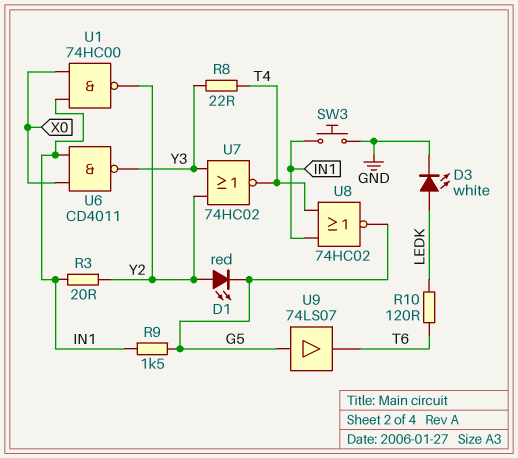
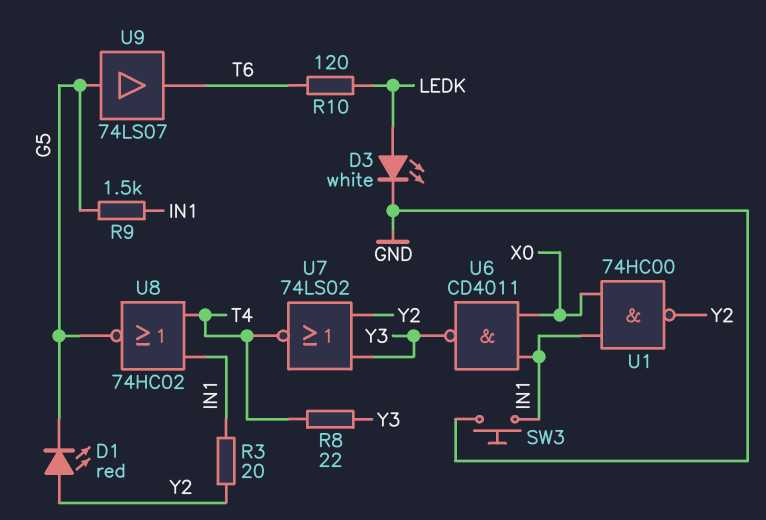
U7: NOR 74HC02 (in Y2, in Y3, out T4) -> NOR 74LS02 (in Y2, in Y3, out T4)

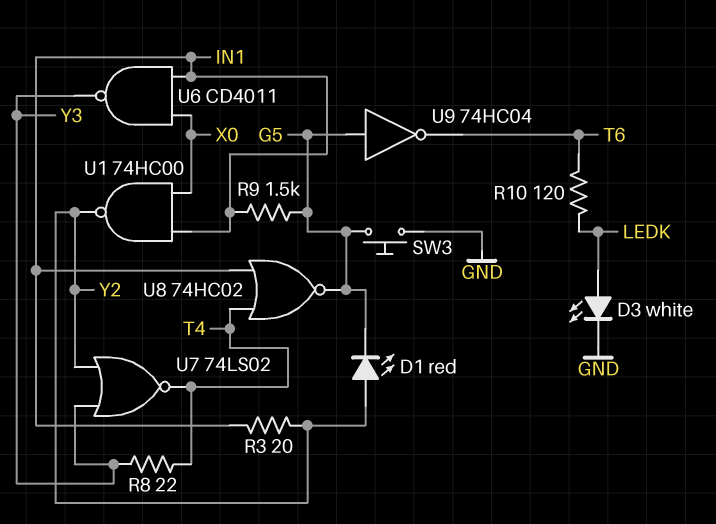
SW3: button (GND, IN1) -> button (G5, GND)
U9: buffer 74LS07 (in G5, out T6) -> NOT 74HC04 (in G5, out T6)

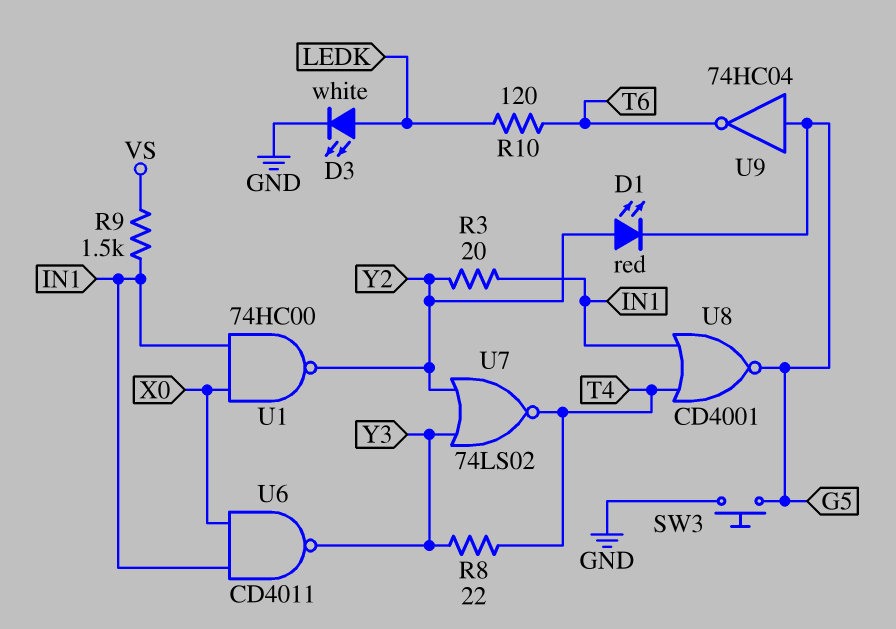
R9: 1.5k (G5, IN1) -> 1.5k (IN1, VS)
U8: NOR 74HC02 (in IN1, in T4, out G5) -> NOR CD4001 (in IN1, in T4, out G5)

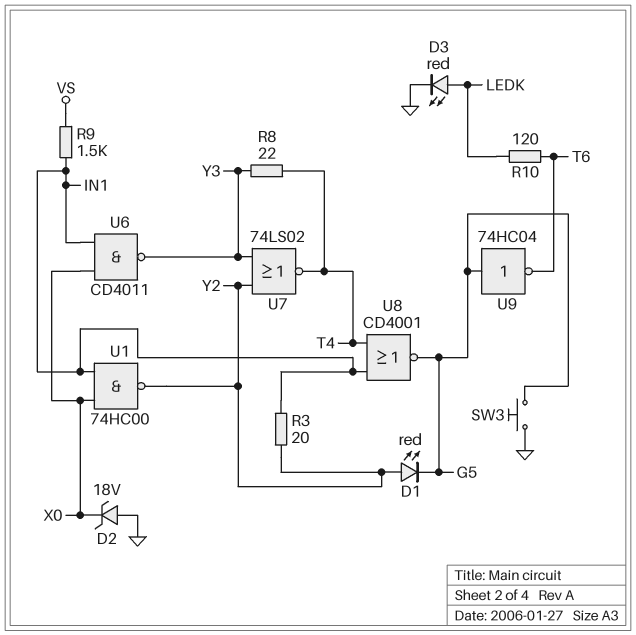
D2: none -> zener 18V (A GND, K X0)
D3: LED white (A LEDK, K GND) -> LED red (A LEDK, K GND)

